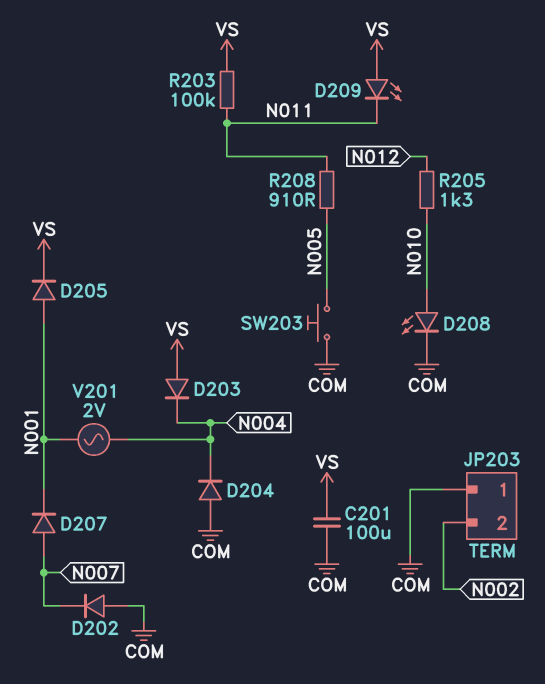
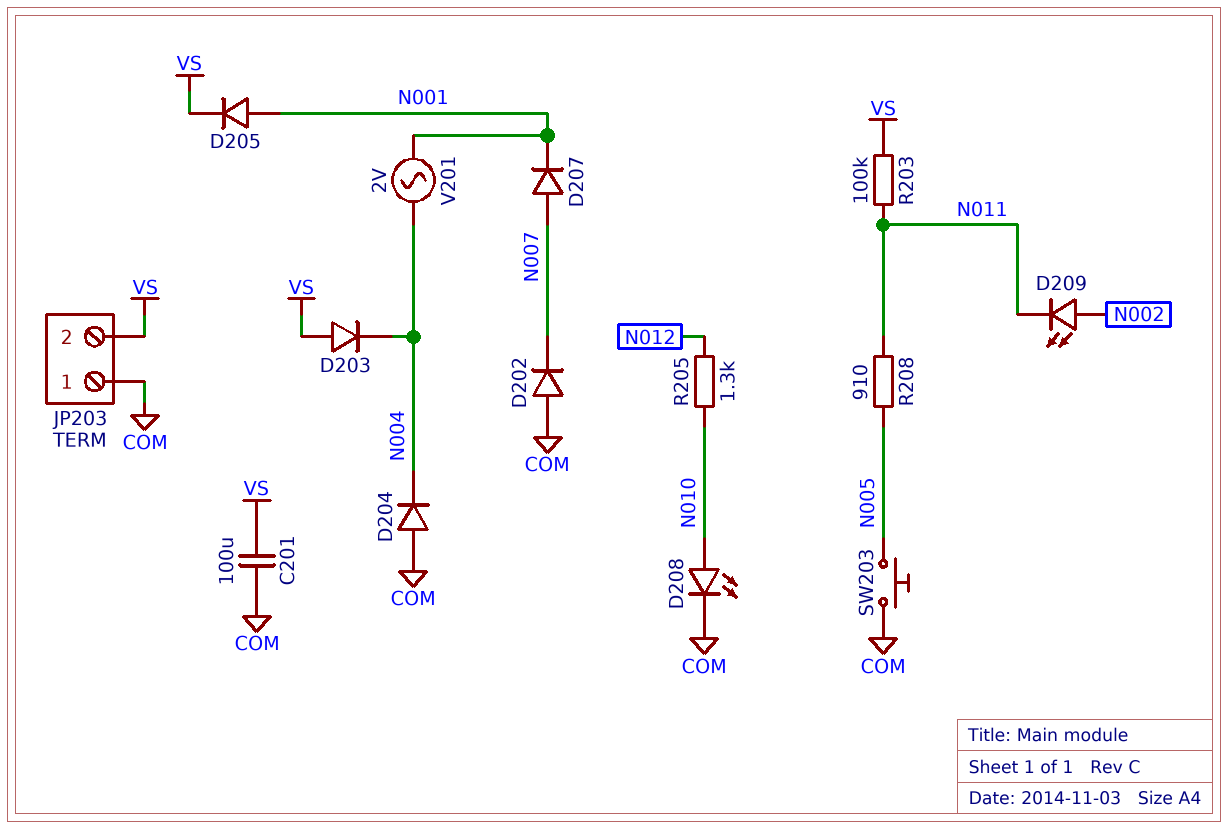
D209: LED (A VS, K N011) -> LED (A N002, K N011)
JP203 pin 2: N002 -> VS

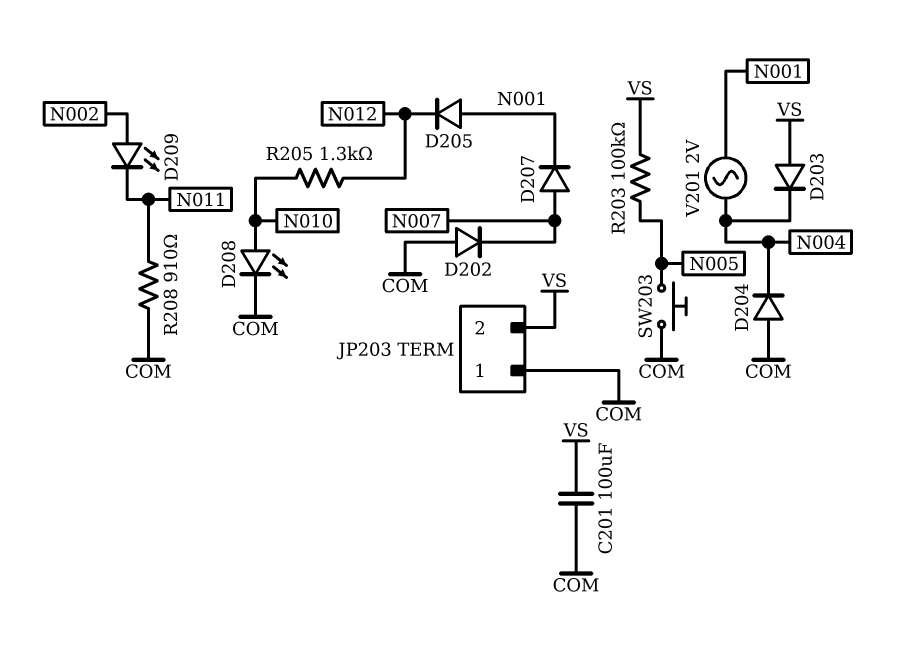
D205: diode (A N001, K VS) -> diode (A N001, K N012)
R203: 100k (N011, VS) -> 100k (N005, VS)
R208: 910 (N005, N011) -> 910 (COM, N011)

